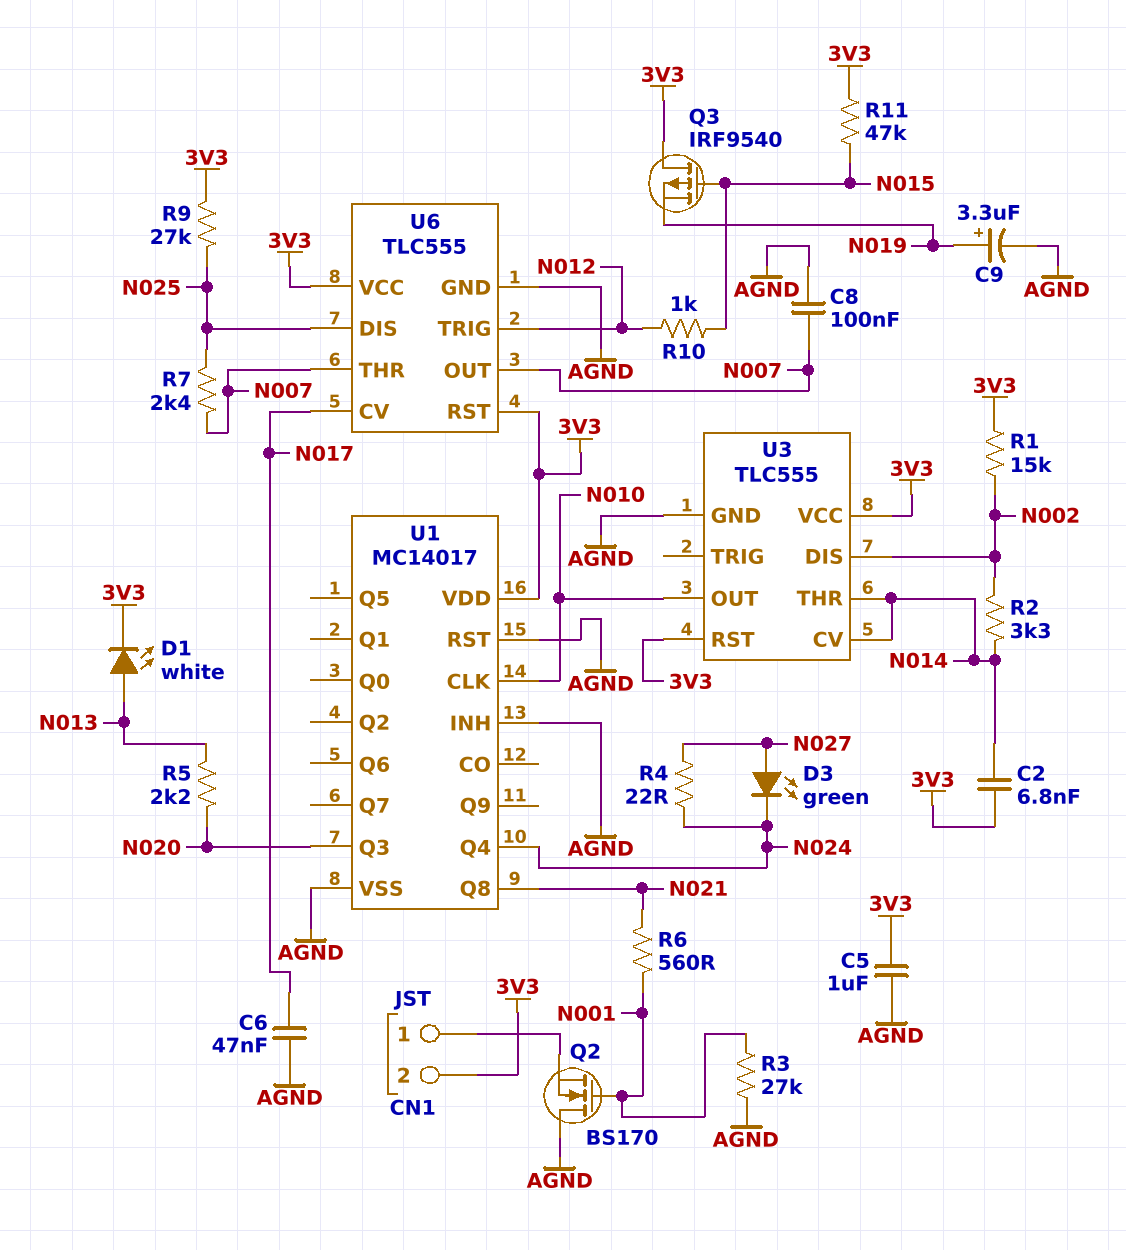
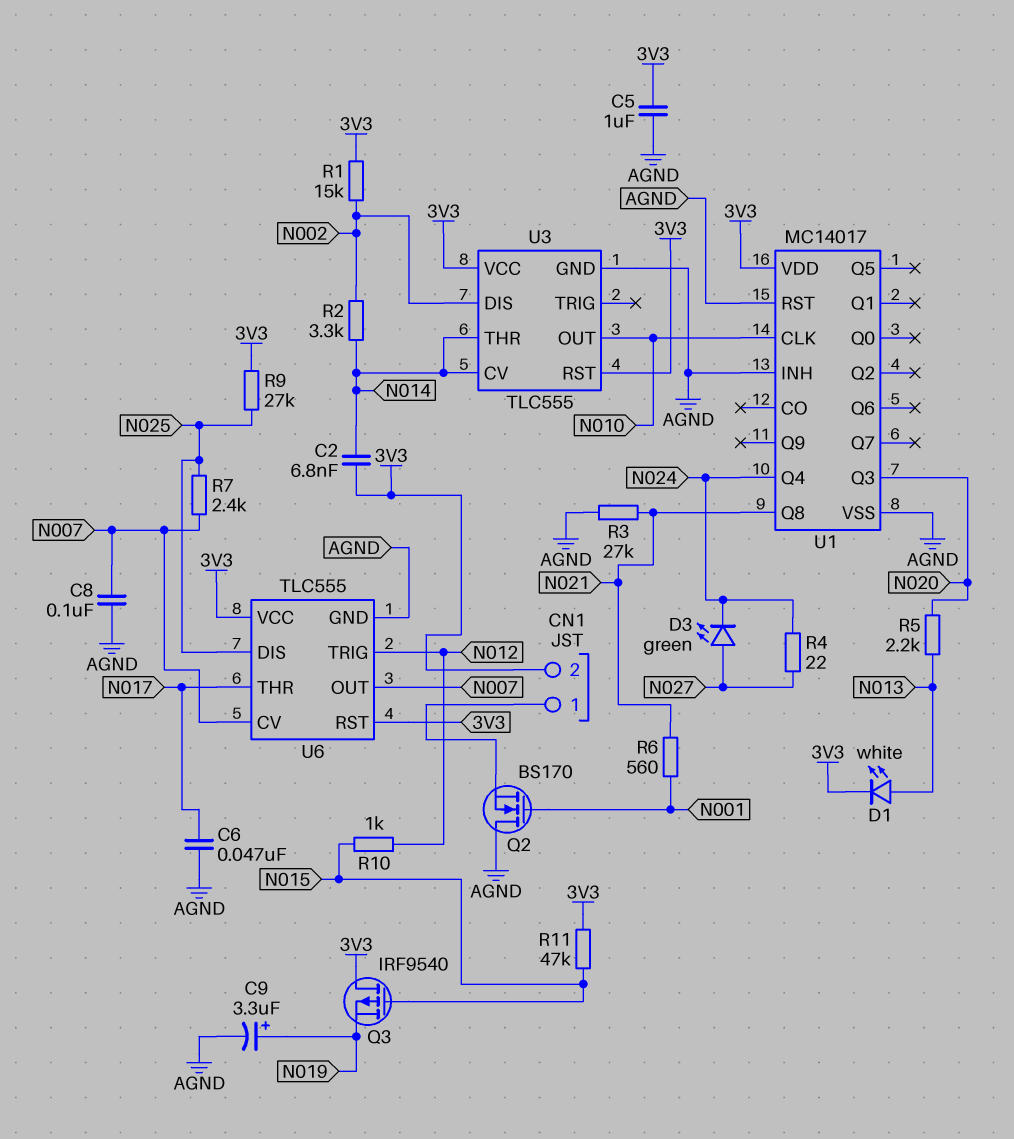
R3: 27k (AGND, N001) -> 27k (AGND, N021)
U6 pin CV: N017 -> N007
U6 pin THR: N007 -> N017

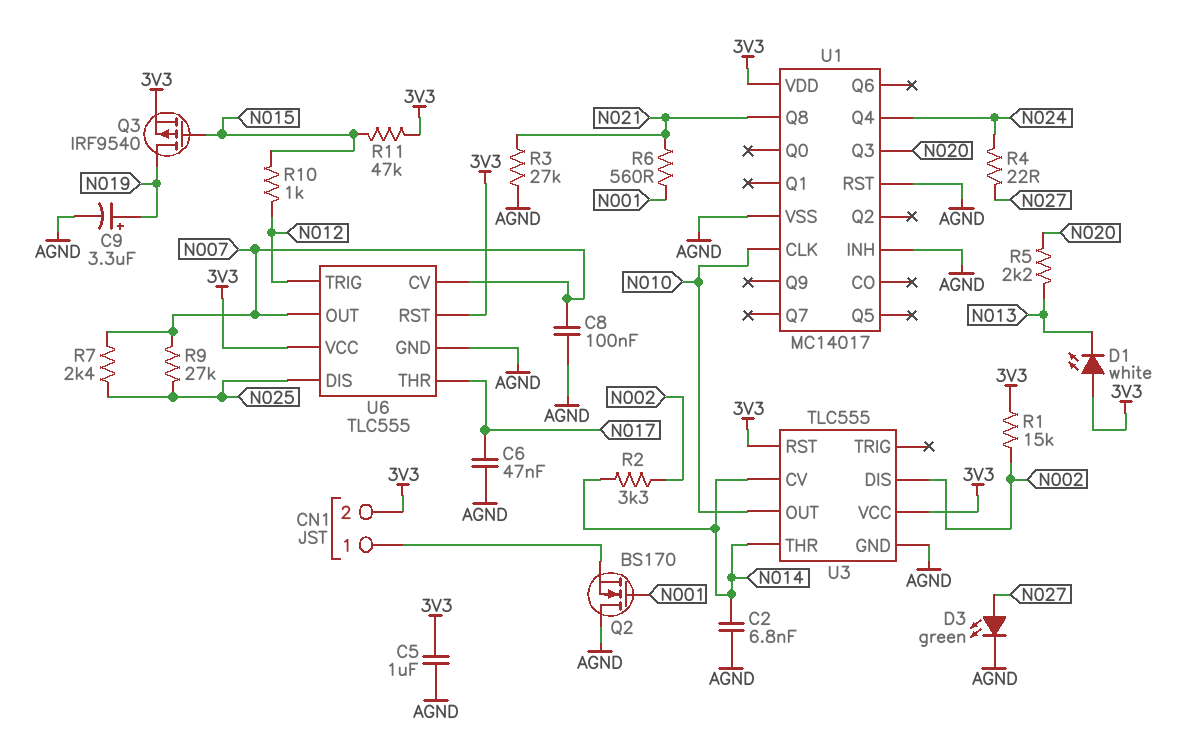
C2: 6.8nF (3V3, N014) -> 6.8nF (AGND, N014)
D1: LED white (A N013, K 3V3) -> LED white (A 3V3, K N013)
D3: LED green (A N027, K N024) -> LED green (A N027, K AGND)
Q3: PMOS IRF9540 (G N015, D 3V3, S N019) -> PMOS IRF9540 (G N015, D N019, S 3V3)
R9: 27k (3V3, N025) -> 27k (N007, N025)

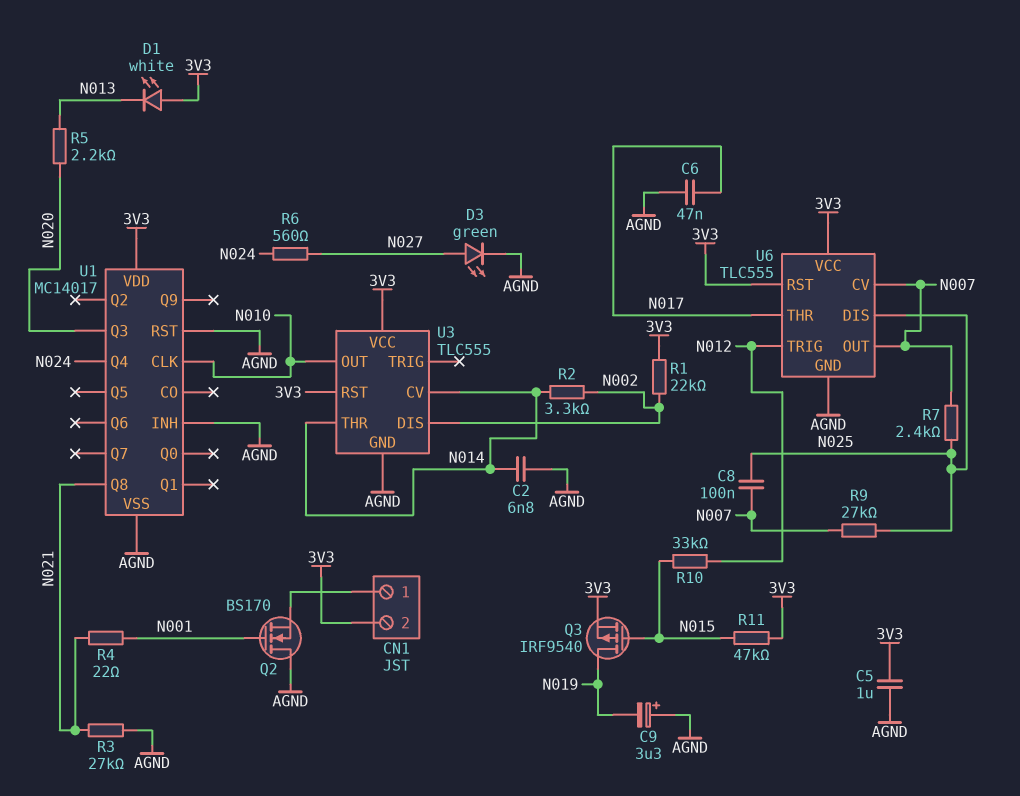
C8: 100nF (AGND, N007) -> 100nF (N007, N025)
C9: 3.3uF (plus N019, minus AGND) -> 3.3uF (plus AGND, minus N019)
R1: 15k (3V3, N002) -> 22k (3V3, N002)
R4: 22 (N024, N027) -> 22 (N001, N021)
R6: 560 (N001, N021) -> 560 (N024, N027)
R10: 1k (N012, N015) -> 33k (N012, N015)

